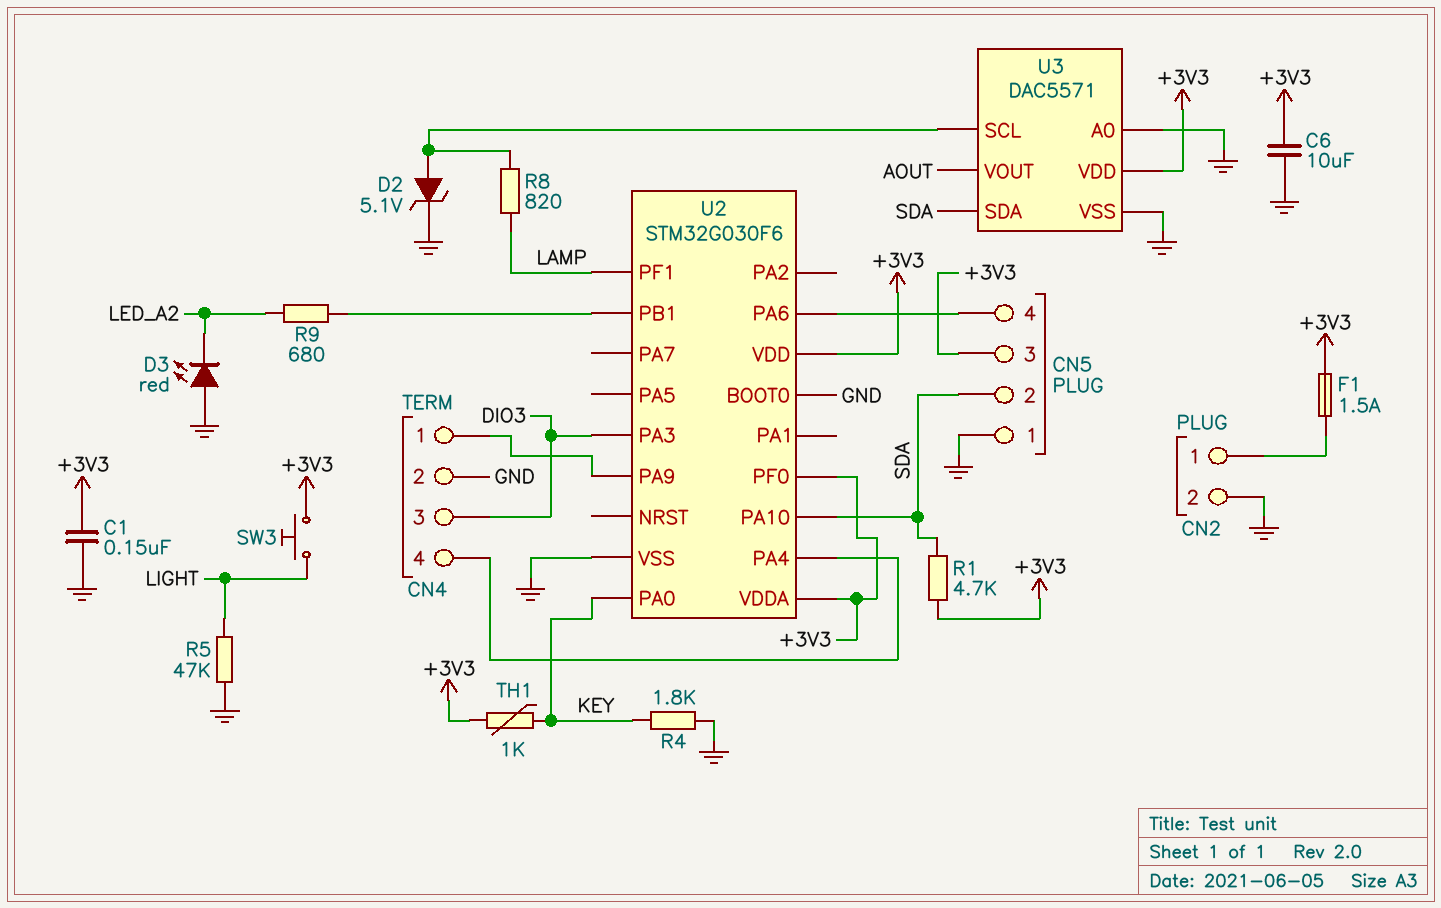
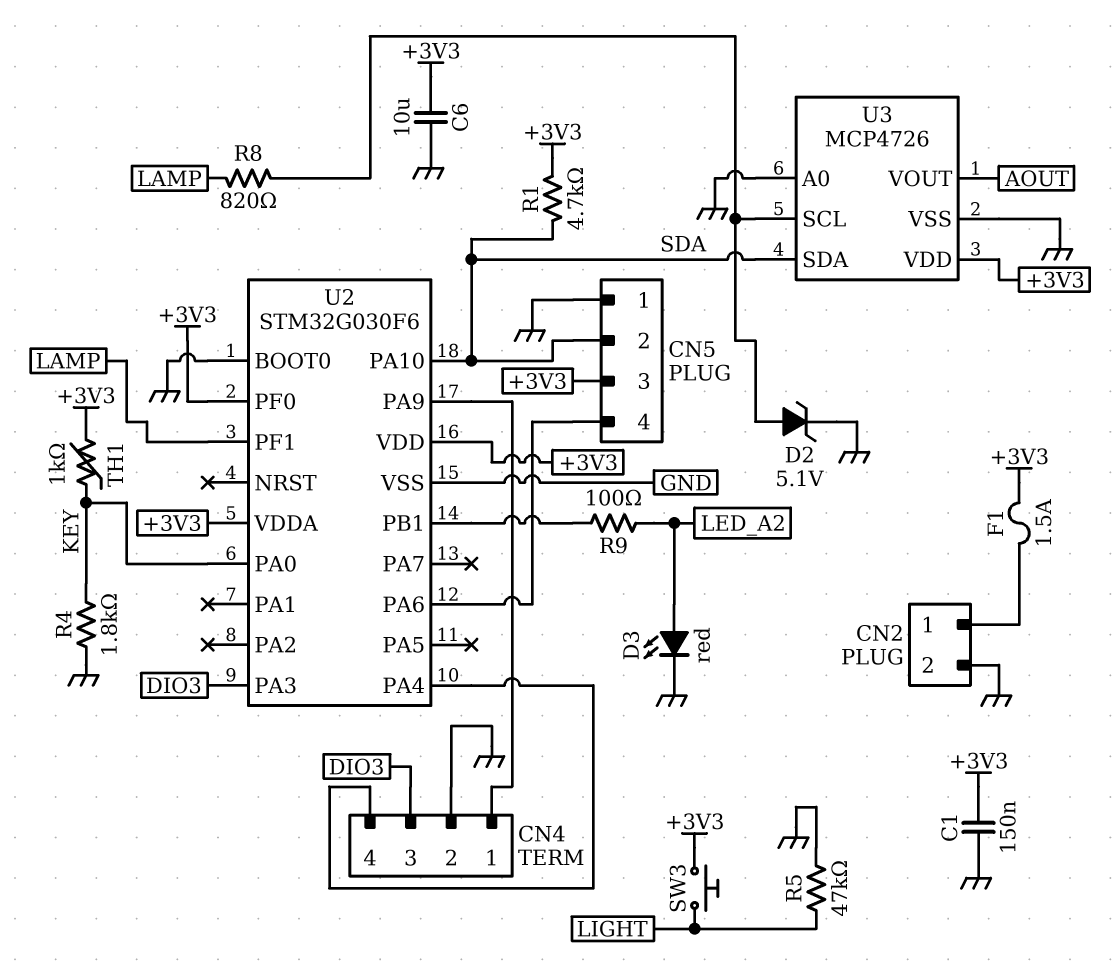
D3: LED red (A GND, K LED_A2) -> LED red (A LED_A2, K GND)
R9: 680 (LED_A2, U2/PB1) -> 100 (LED_A2, U2/PB1)
U3: DAC5571 -> MCP4726

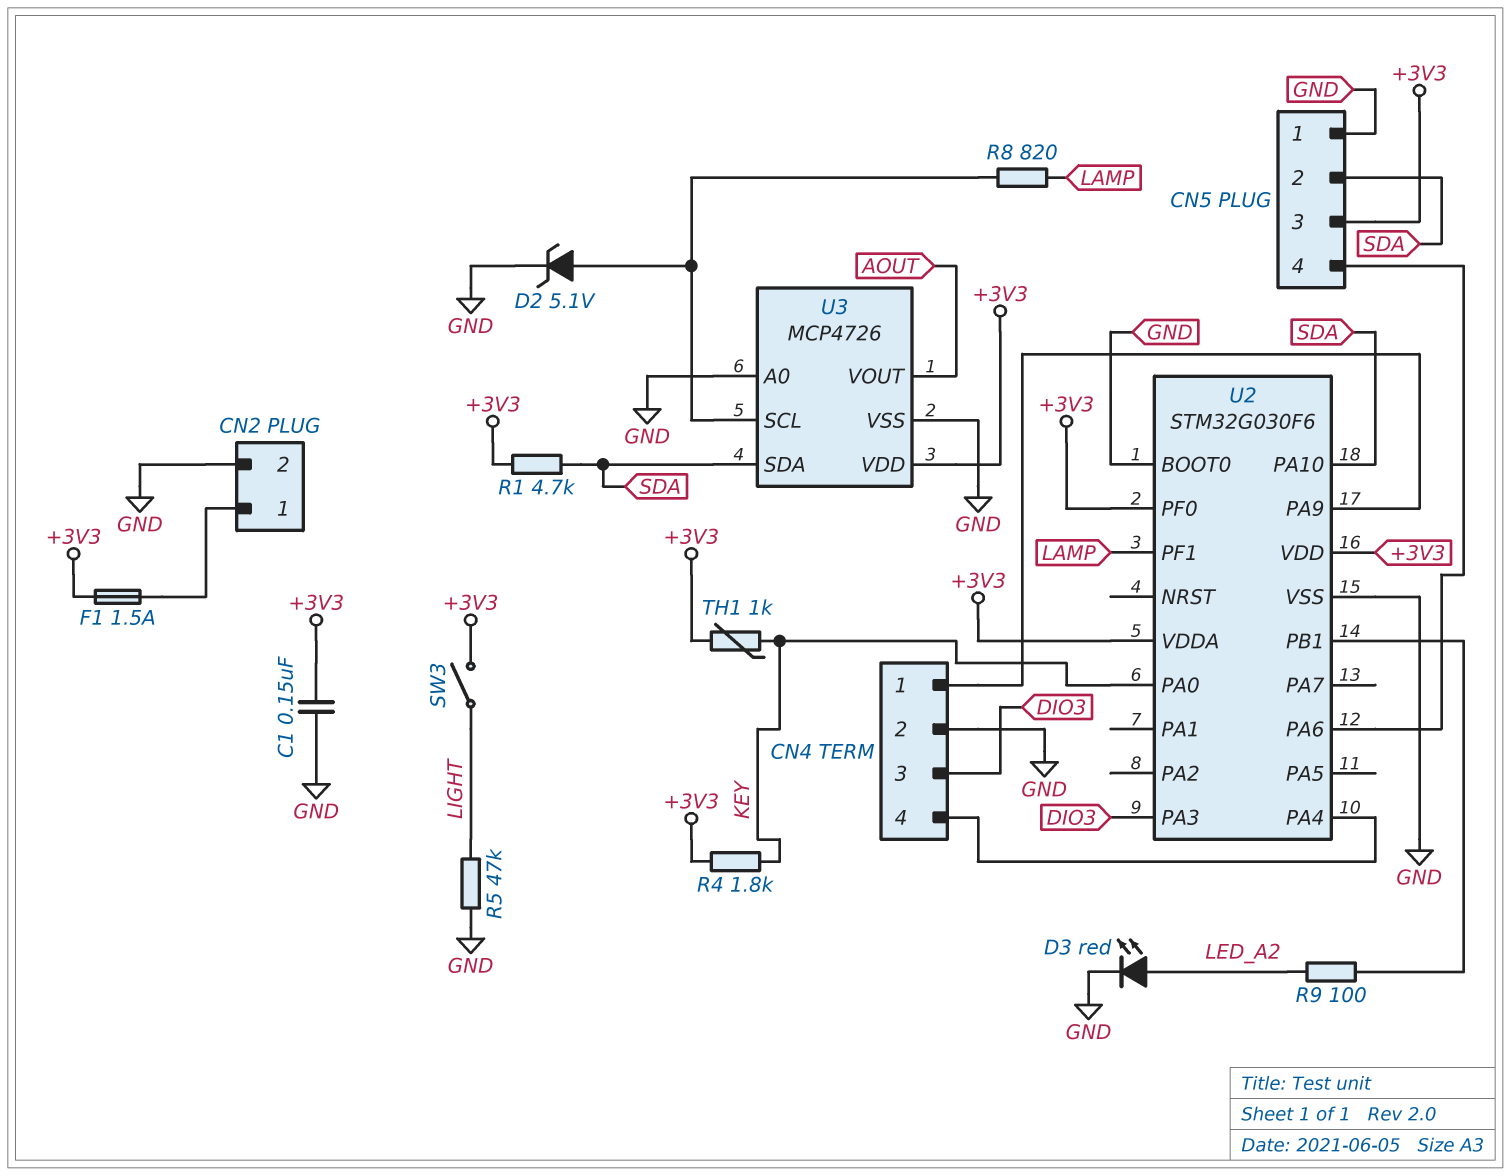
C6: 10uF (+3V3, GND) -> none
R4: 1.8k (GND, KEY) -> 1.8k (+3V3, KEY)
SW3: button (+3V3, LIGHT) -> switch (+3V3, LIGHT)

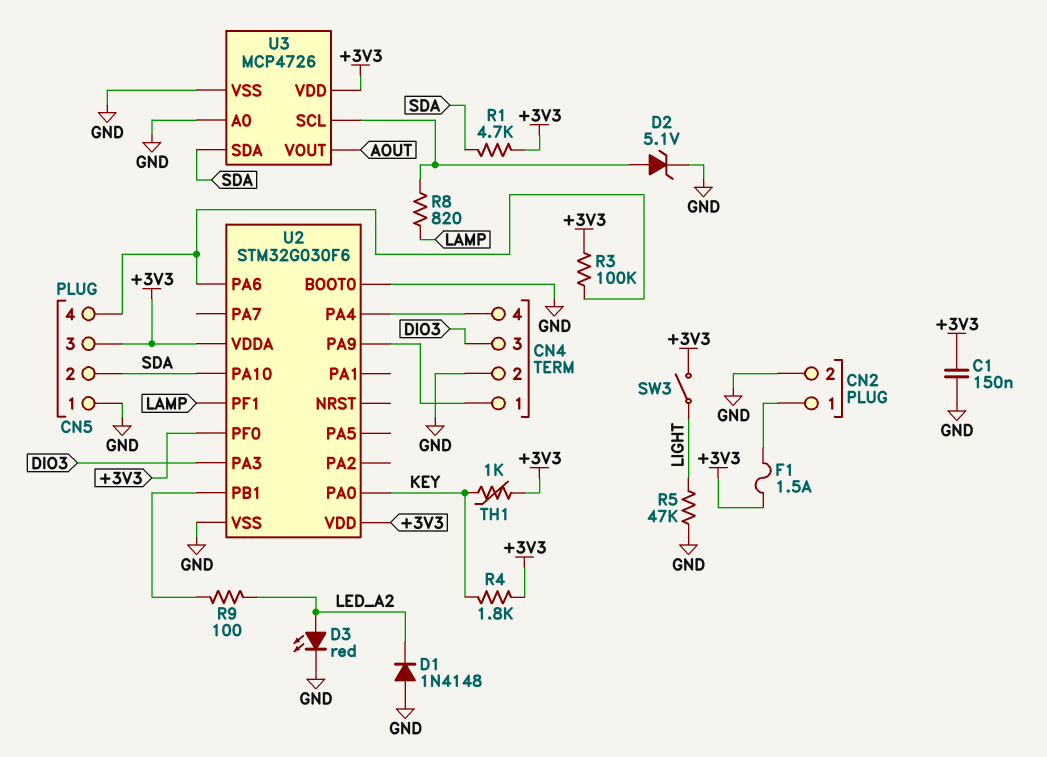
D1: none -> diode 1N4148 (A GND, K LED_A2)
R3: none -> 100k (+3V3, CN5/4)

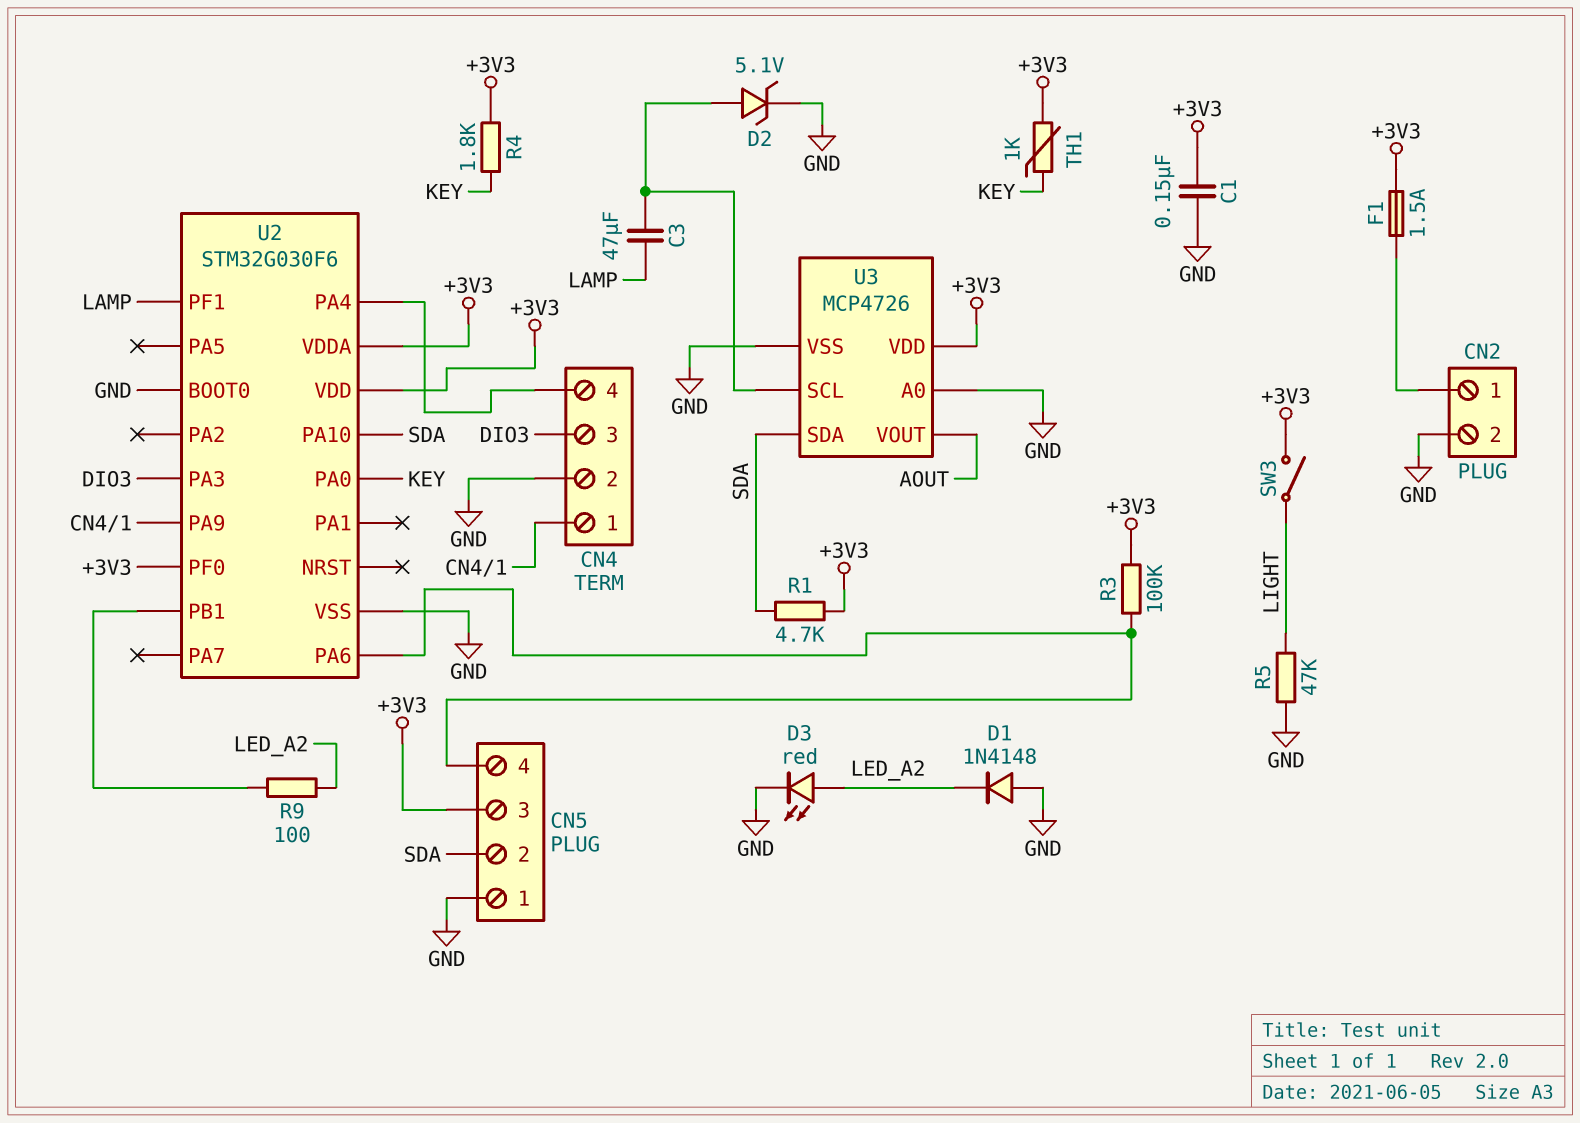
C3: none -> 47uF (LAMP, U3/SCL)
R8: 820 (LAMP, U3/SCL) -> none

